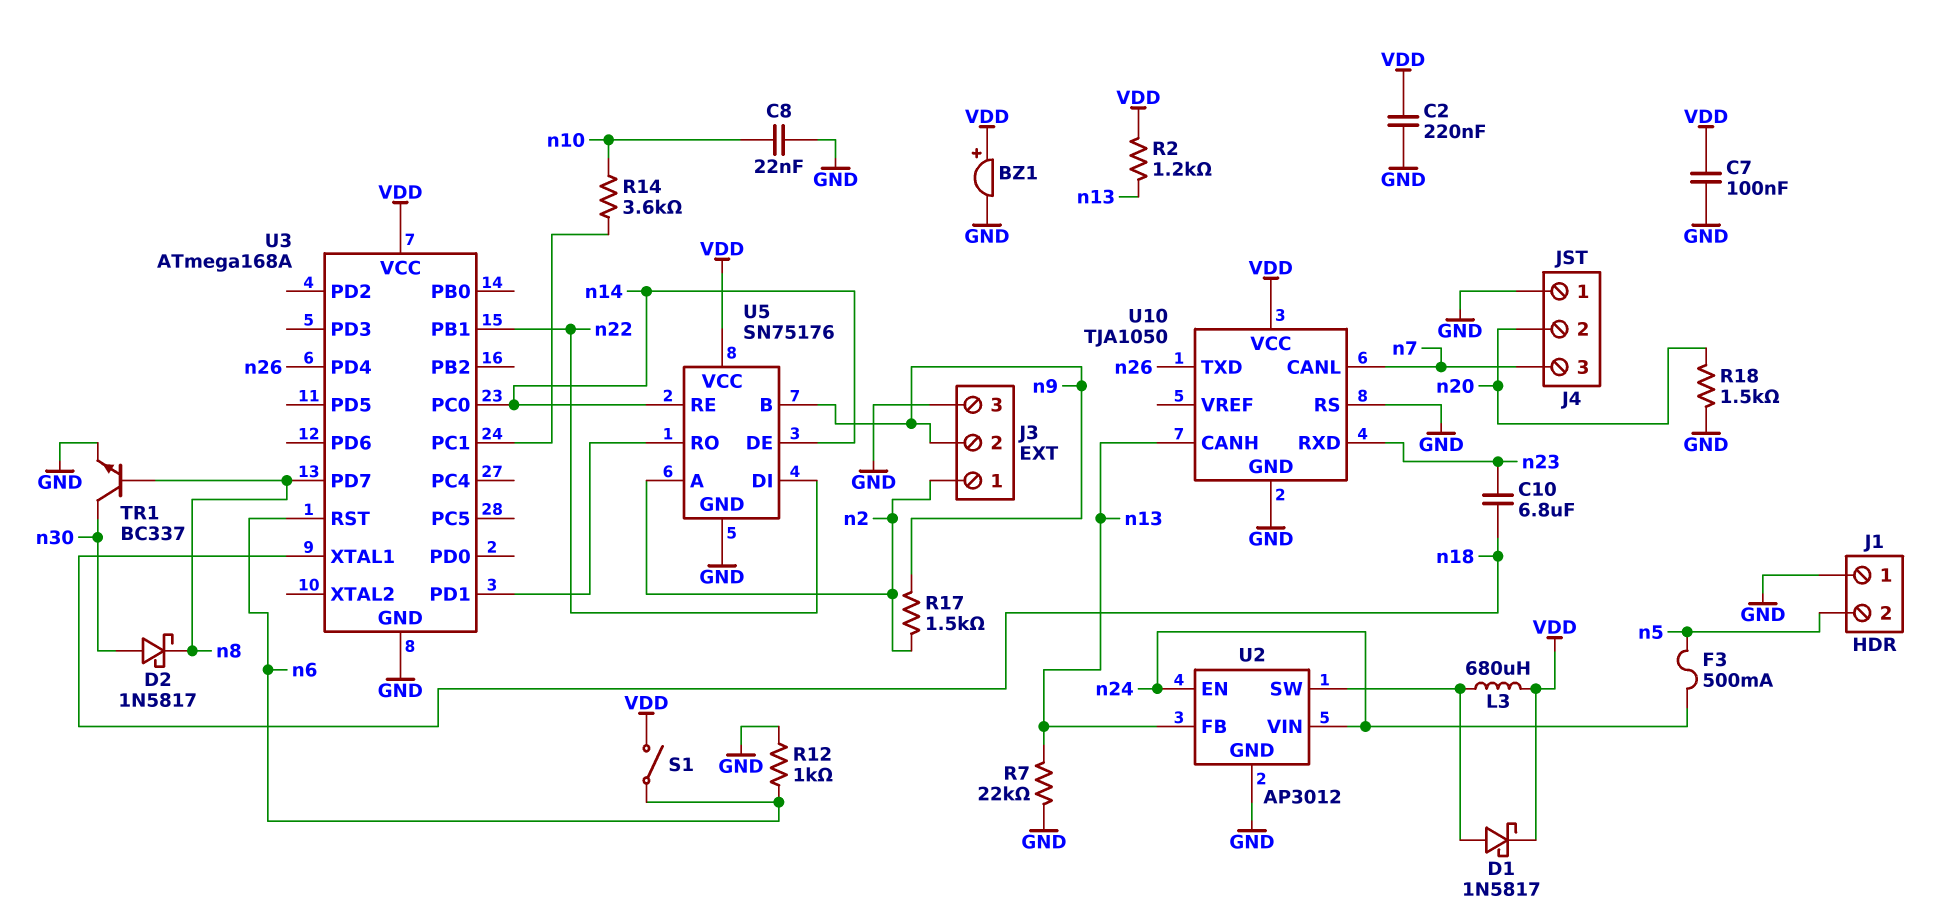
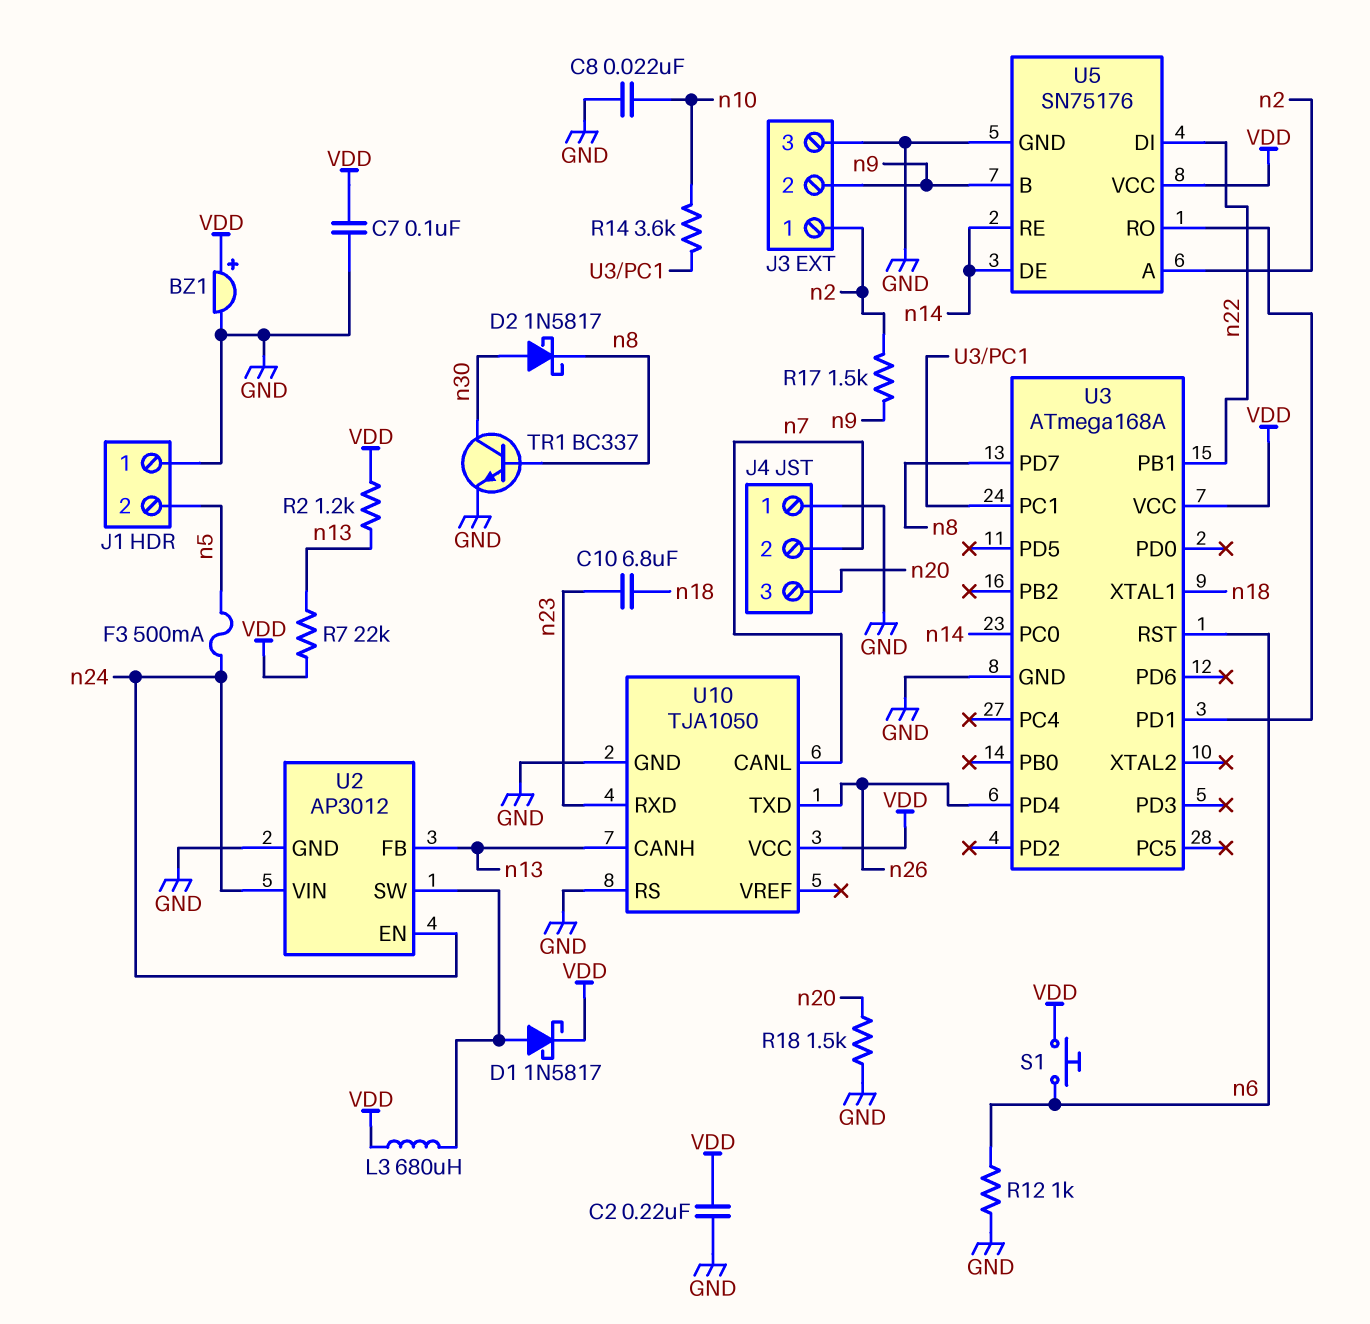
J4 pin 2: n20 -> n7
J4 pin 3: n7 -> n20
R7: 22k (GND, n13) -> 22k (VDD, n13)
S1: switch (VDD, n6) -> button (VDD, n6)

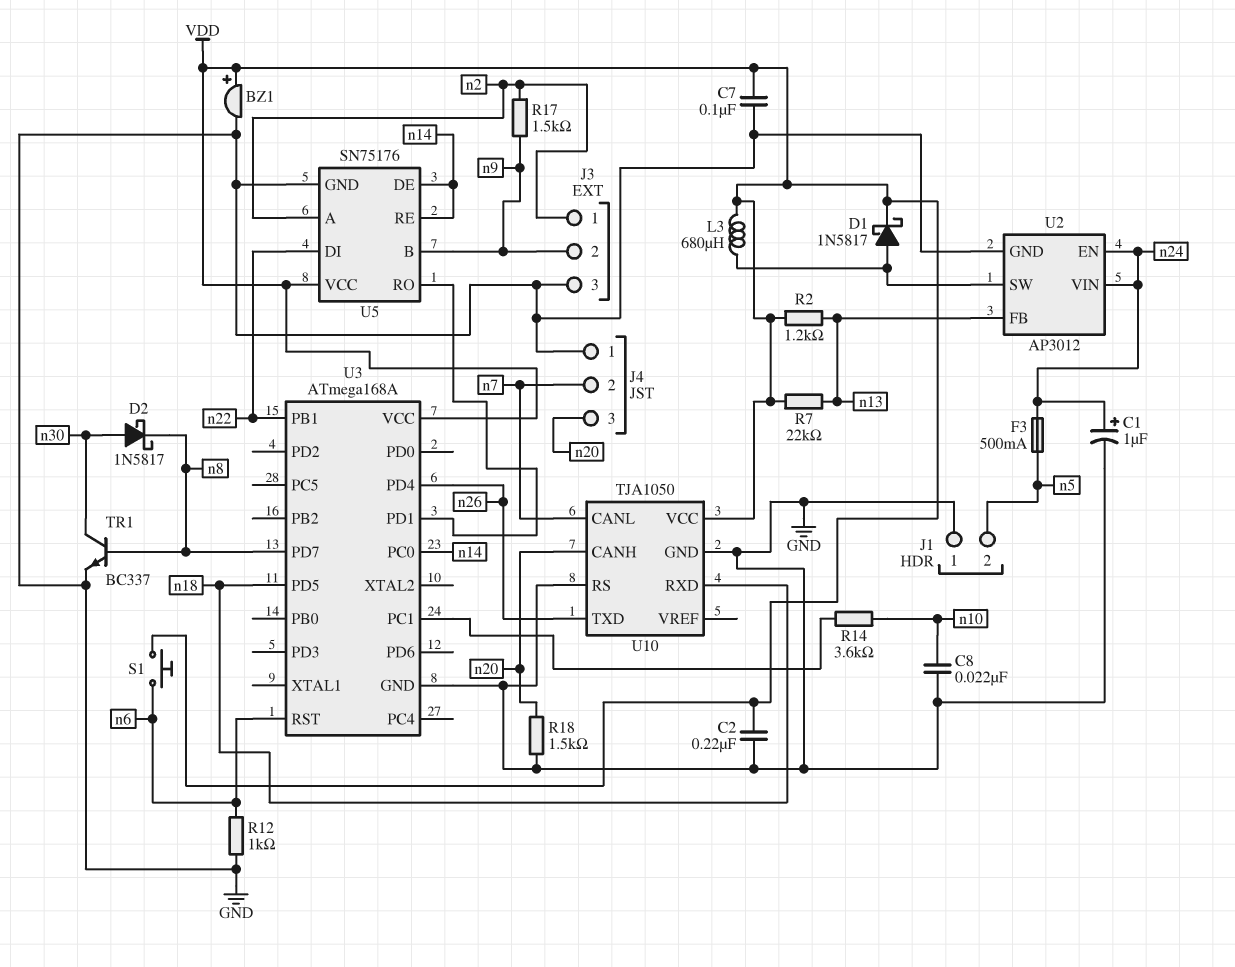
C1: none -> 1uF (plus n24, minus GND)
C10: 6.8uF (n18, n23) -> none
U3 pin PD5: none -> n18
U3 pin XTAL1: n18 -> none
U10 pin CANH: n13 -> n20
U10 pin RXD: n23 -> n18

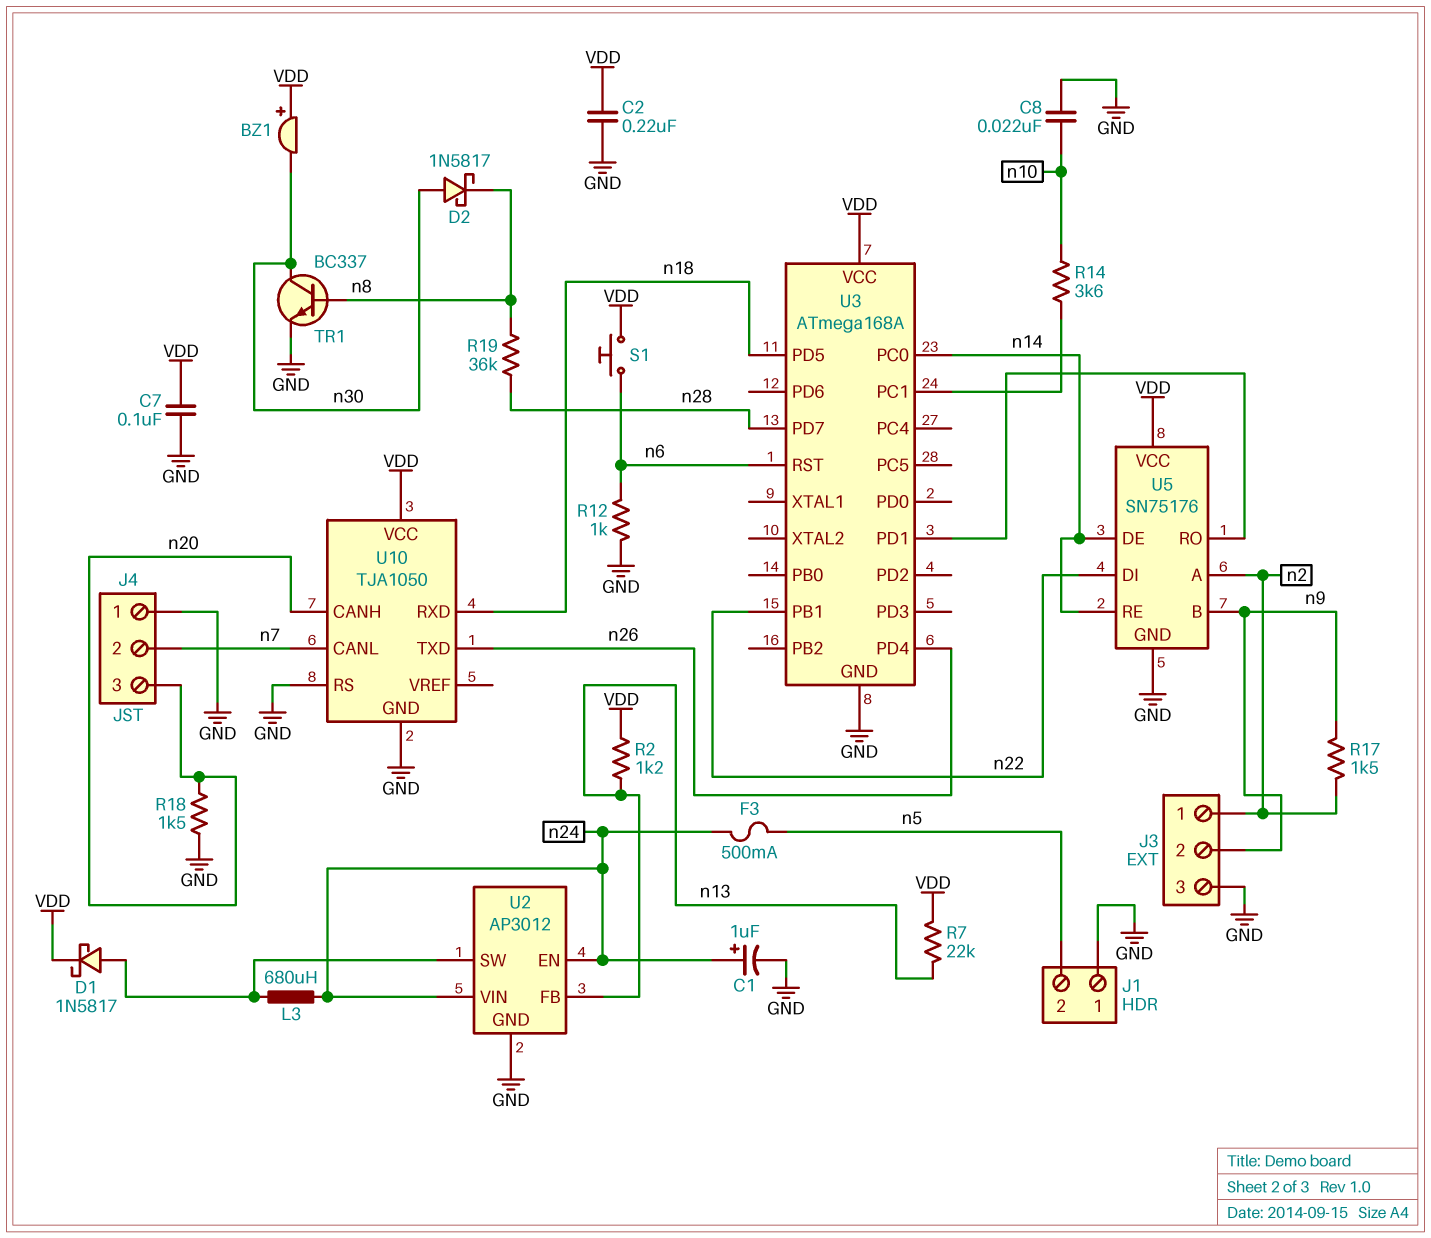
BZ1: buzzer (plus VDD, minus GND) -> buzzer (plus VDD, minus n30)
L3: 680uH (U2/SW, VDD) -> 680uH (U2/SW, n24)
R19: none -> 36k (n8, n28)
U3 pin PD7: n8 -> n28

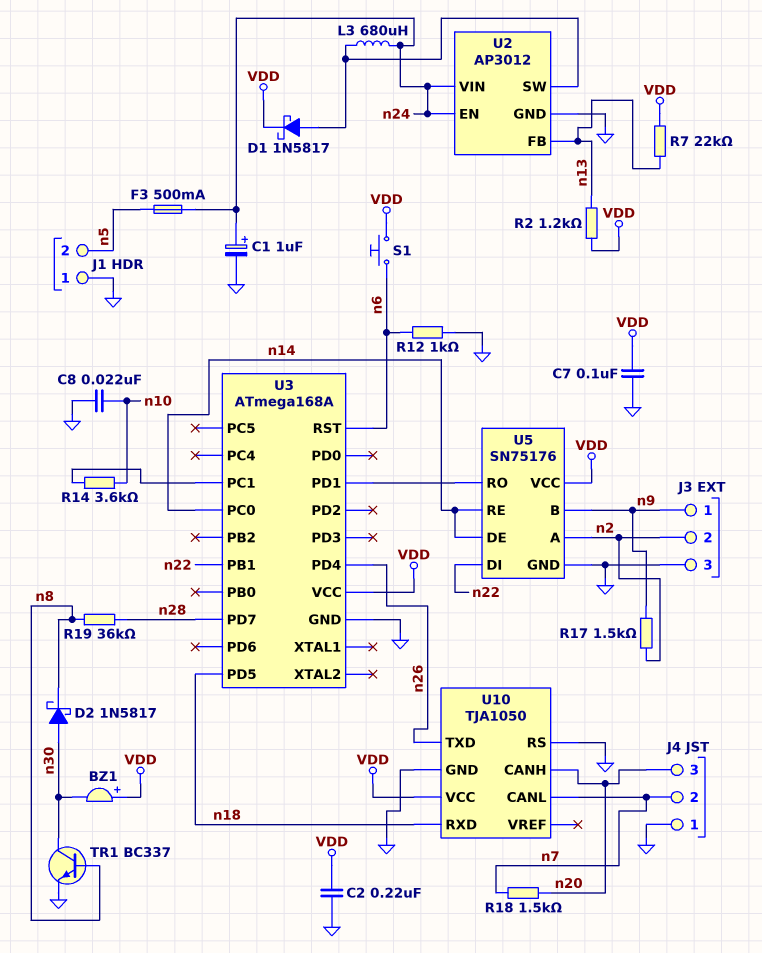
J3 pin 1: n2 -> n9
J3 pin 2: n9 -> n2
R18: 1.5k (GND, n20) -> 1.5k (n7, n20)

